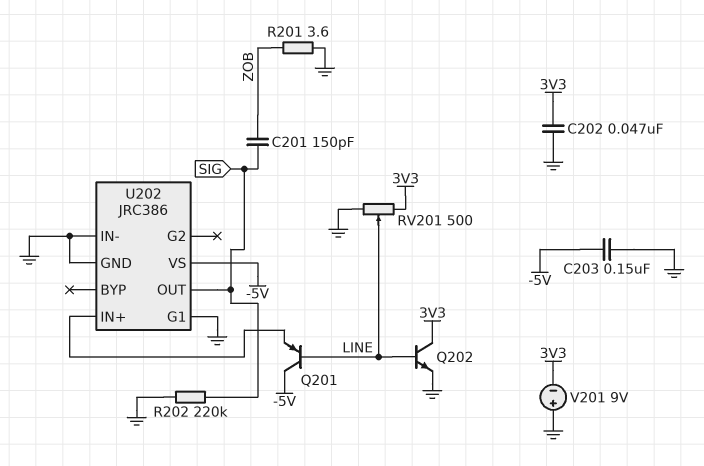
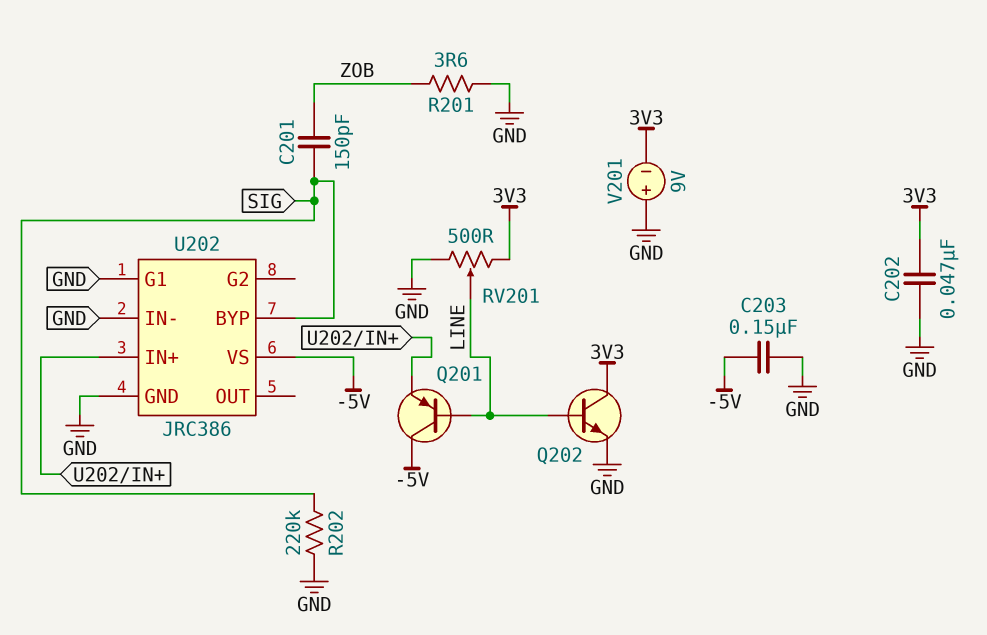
U202 pin BYP: none -> SIG
U202 pin OUT: SIG -> none

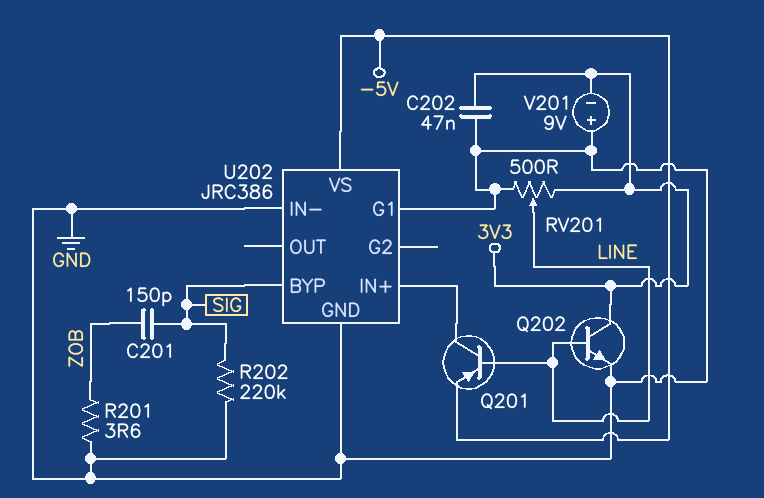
C203: 150nF (-5V, GND) -> none
Q201: PNP (B LINE, C -5V, E U202/IN+) -> PNP (B LINE, C U202/IN+, E -5V)

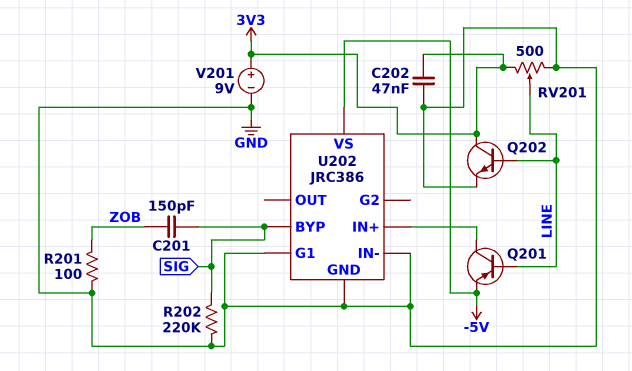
R201: 3.6 (GND, ZOB) -> 100 (GND, ZOB)
V201: 9V (plus GND, minus 3V3) -> 9V (plus 3V3, minus GND)

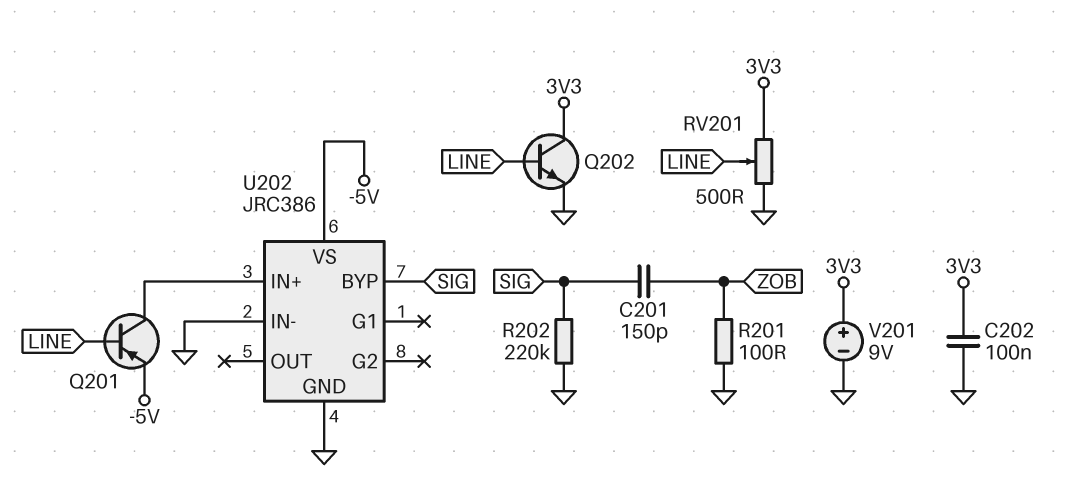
C202: 47nF (3V3, GND) -> 100nF (3V3, GND)
U202 pin G1: GND -> none

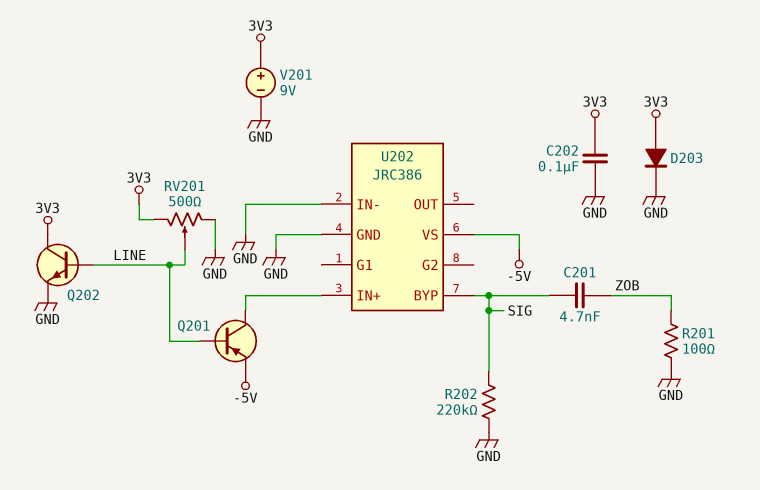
C201: 150pF (SIG, ZOB) -> 4.7nF (SIG, ZOB)
D203: none -> diode (A 3V3, K GND)

